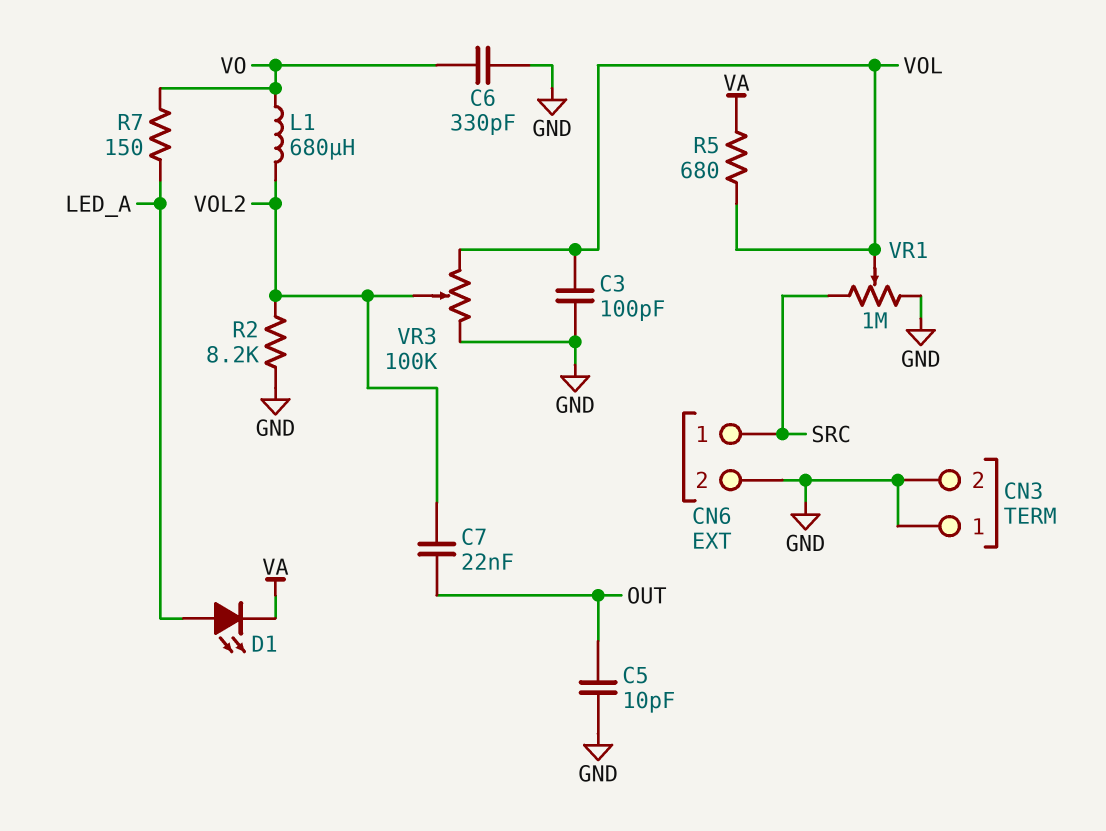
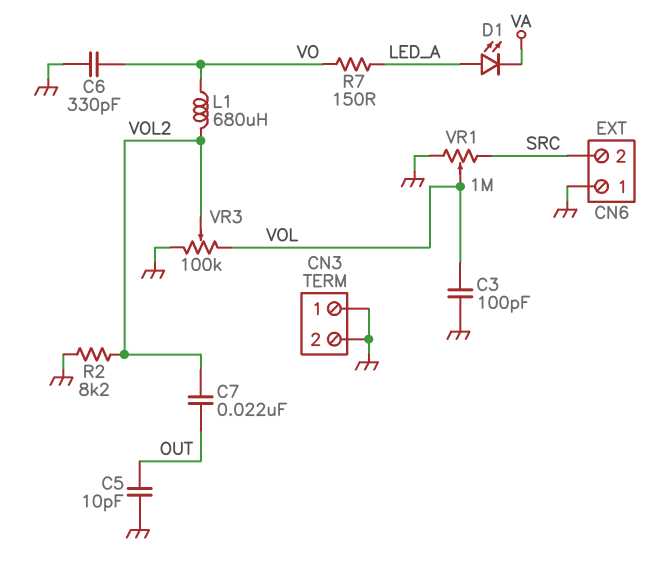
CN6 pin 1: SRC -> GND
CN6 pin 2: GND -> SRC
R5: 680 (VA, VOL) -> none

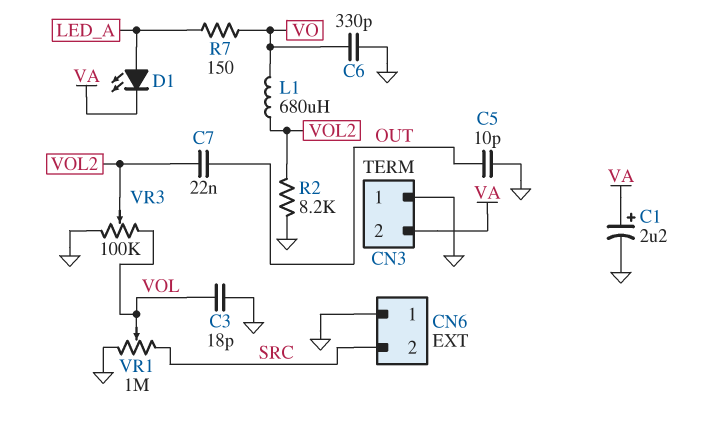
C1: none -> 2.2uF (plus VA, minus GND)
C3: 100pF (GND, VOL) -> 18pF (GND, VOL)
CN3 pin 2: GND -> VA

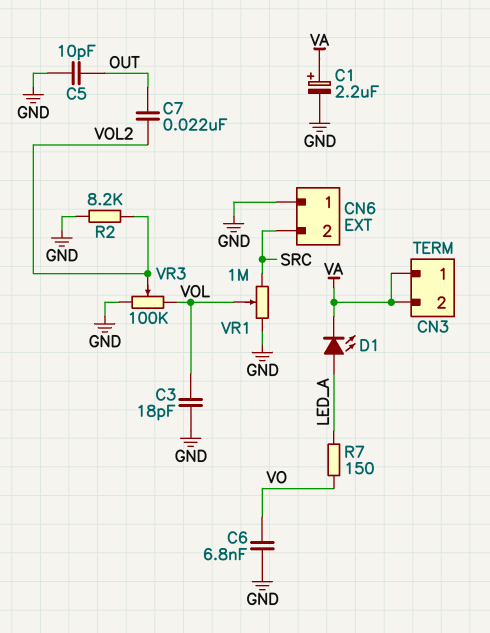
C6: 330pF (GND, VO) -> 6.8nF (GND, VO)
CN3 pin 1: GND -> VA
L1: 680uH (VO, VOL2) -> none

